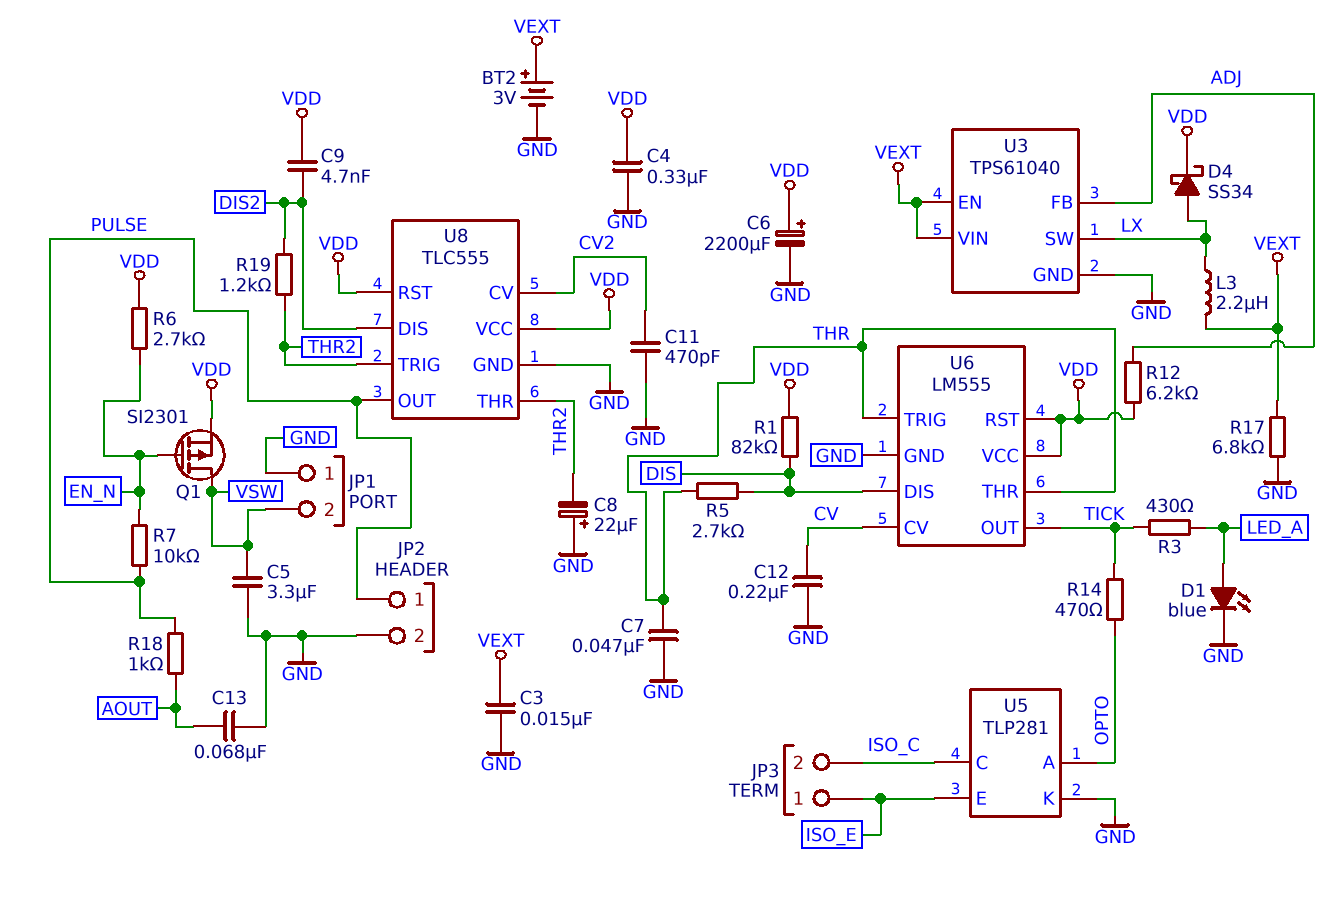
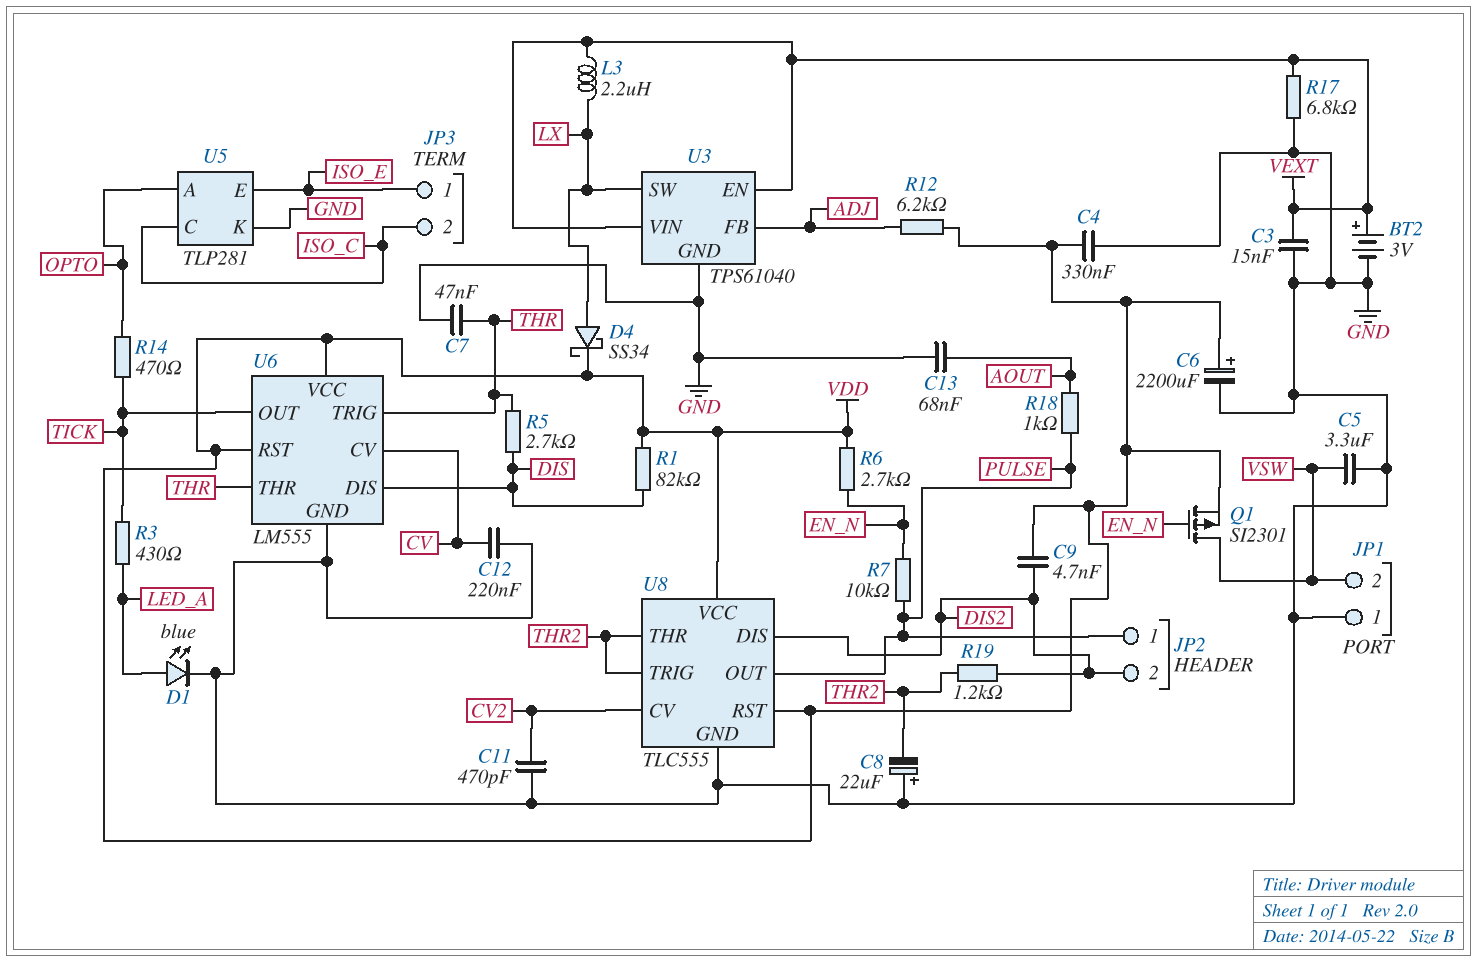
JP2 pin 2: GND -> DIS2

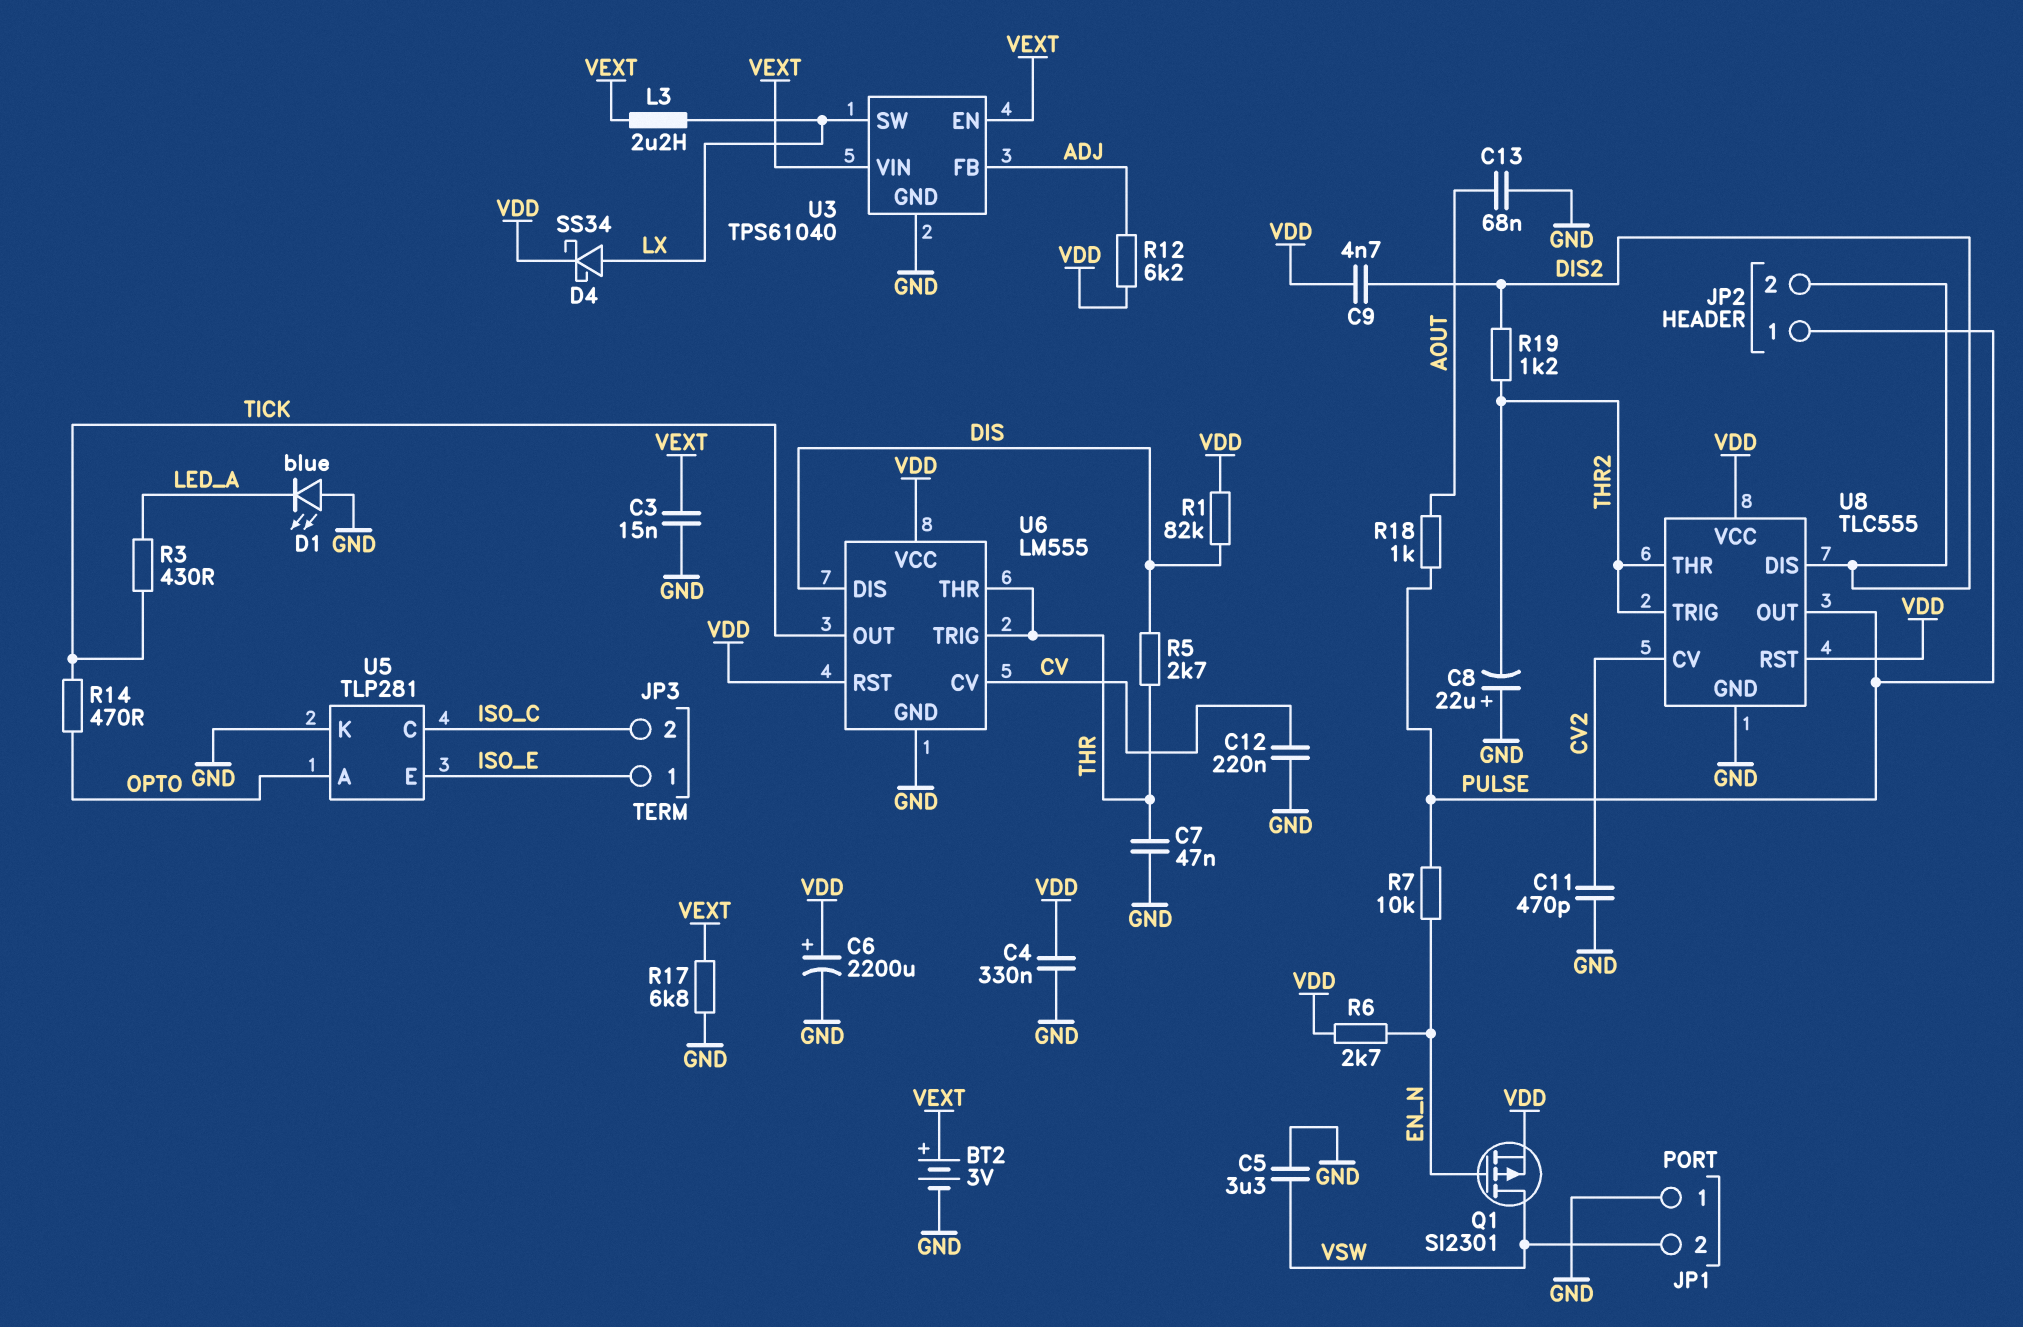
D1: LED blue (A LED_A, K GND) -> LED blue (A GND, K LED_A)

